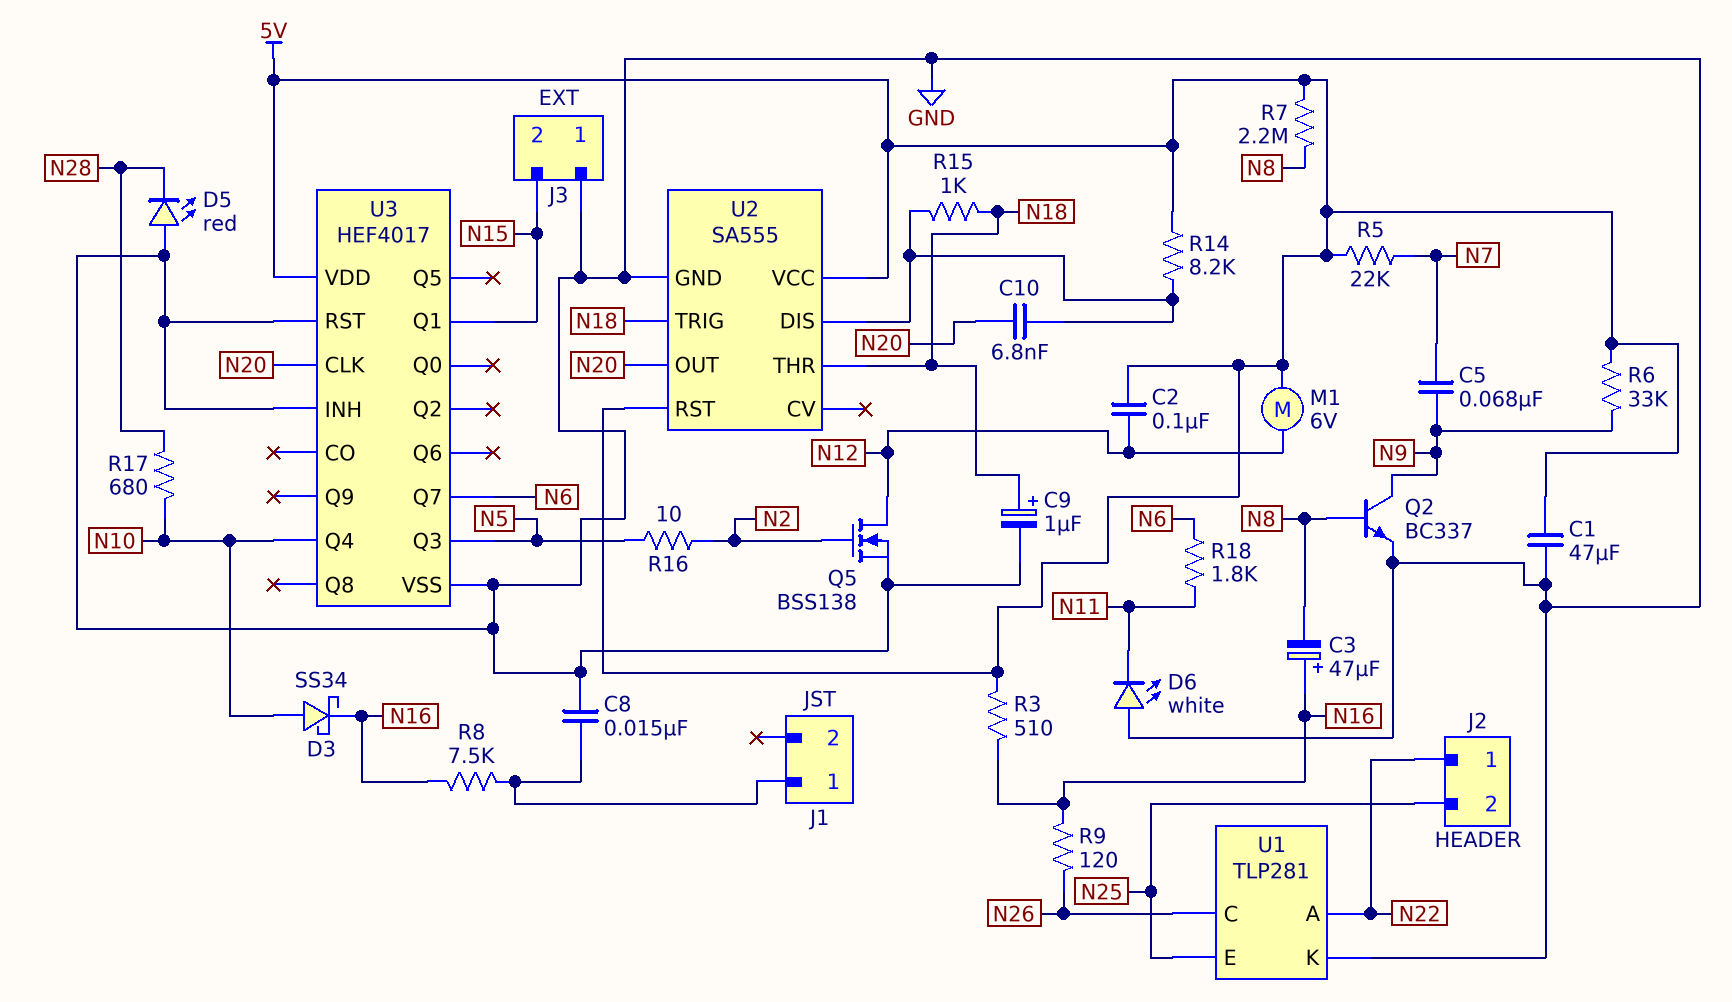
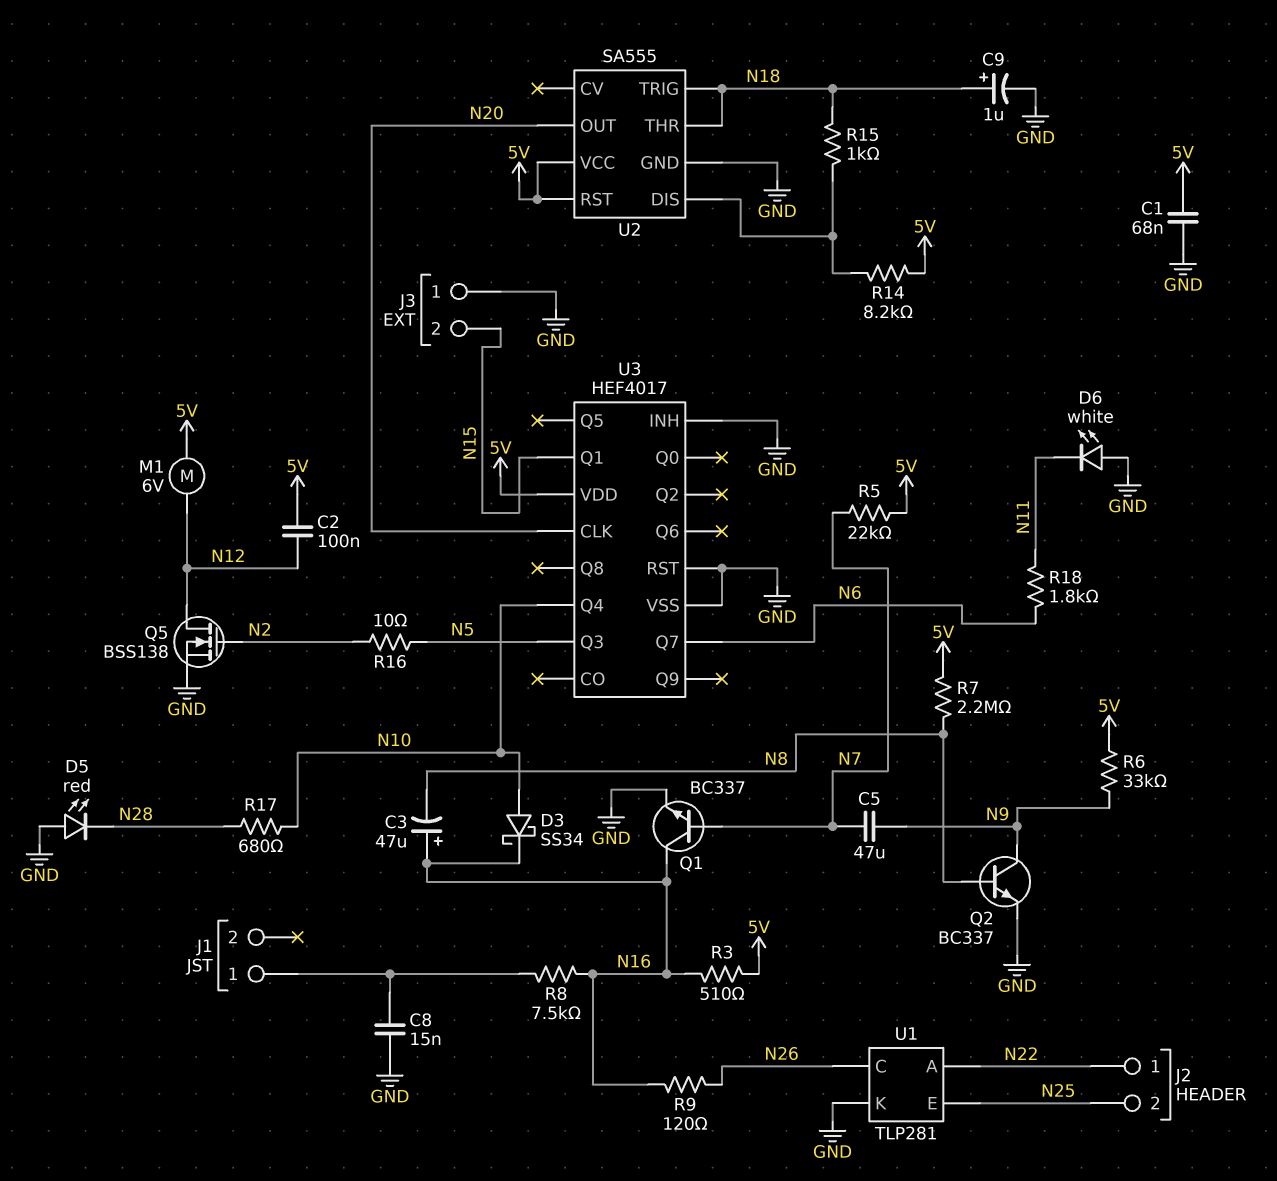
C1: 47uF (5V, GND) -> 68nF (5V, GND)
C5: 68nF (N7, N9) -> 47uF (N7, N9)
C10: 6.8nF (N20, U2/DIS) -> none
Q1: none -> NPN BC337 (B N7, C N16, E GND)

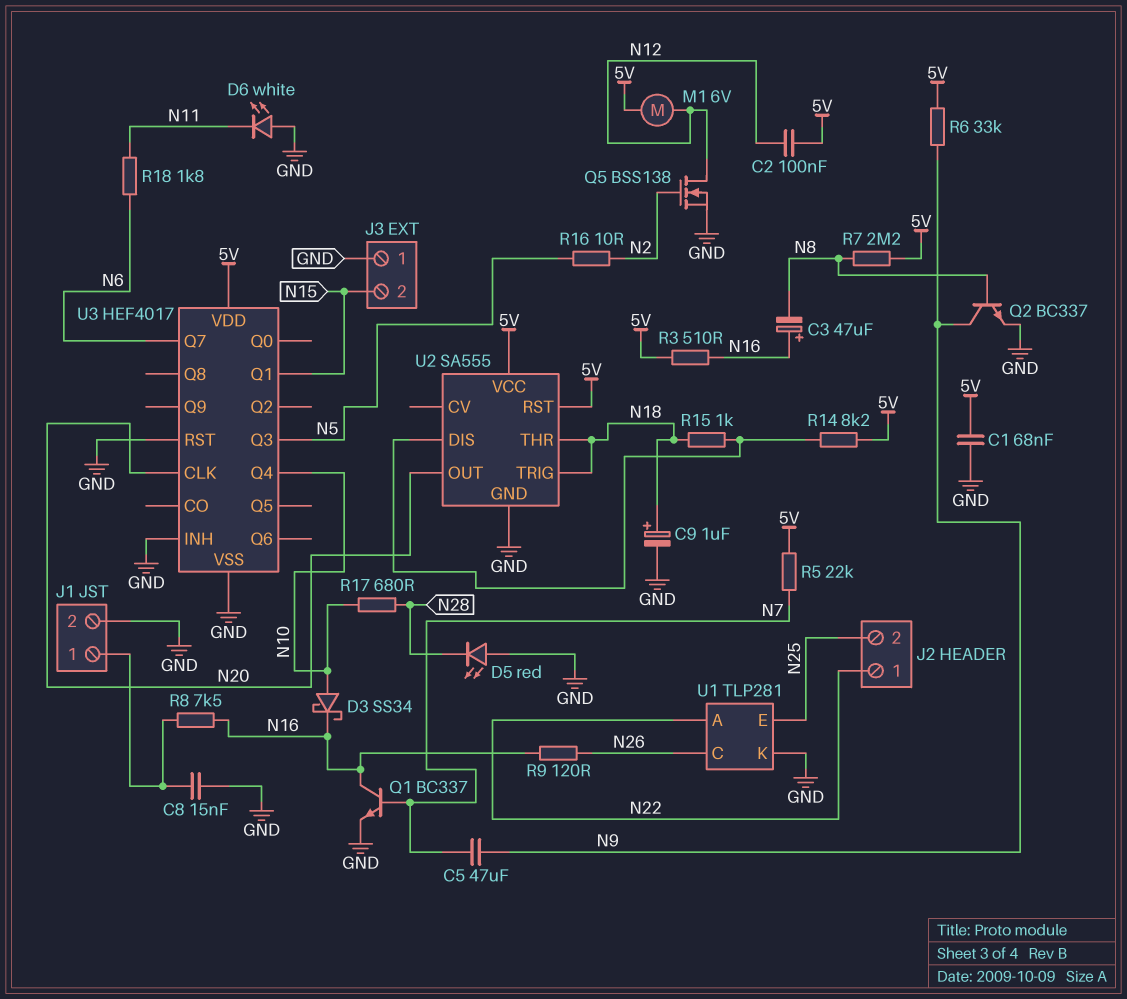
J1 pin 2: none -> GND

